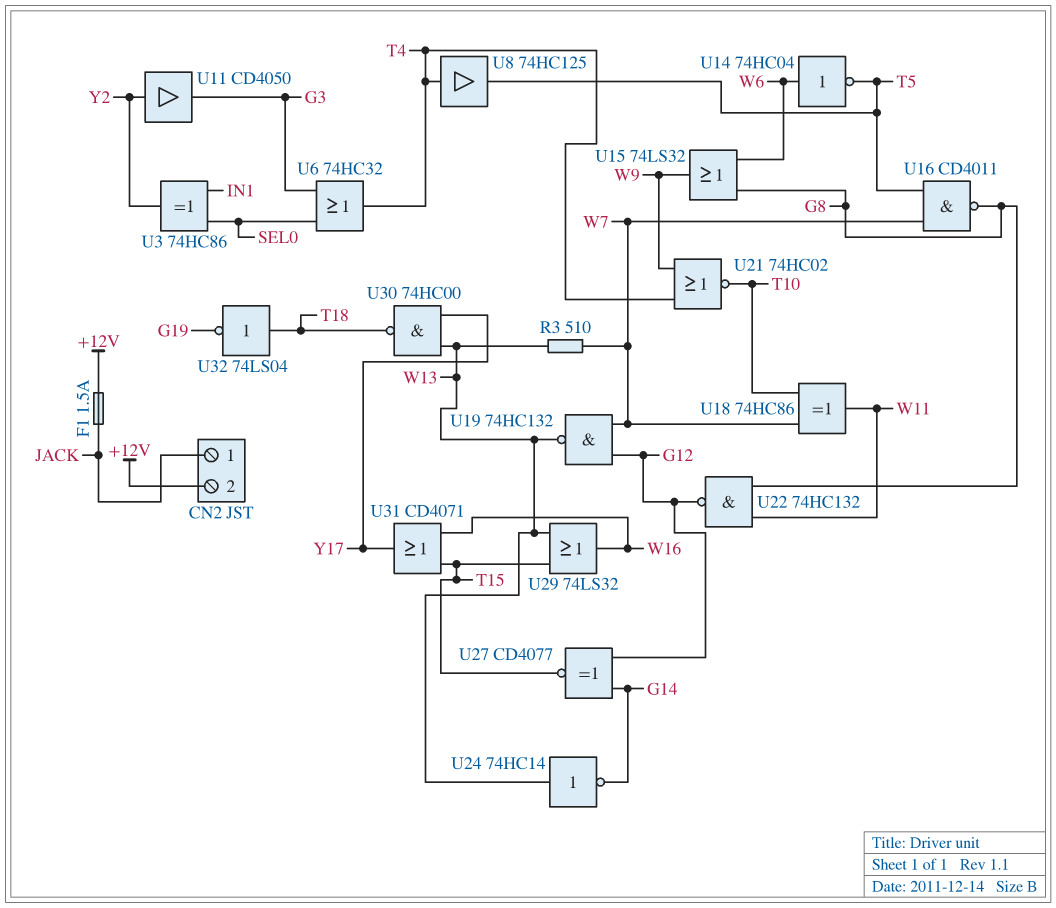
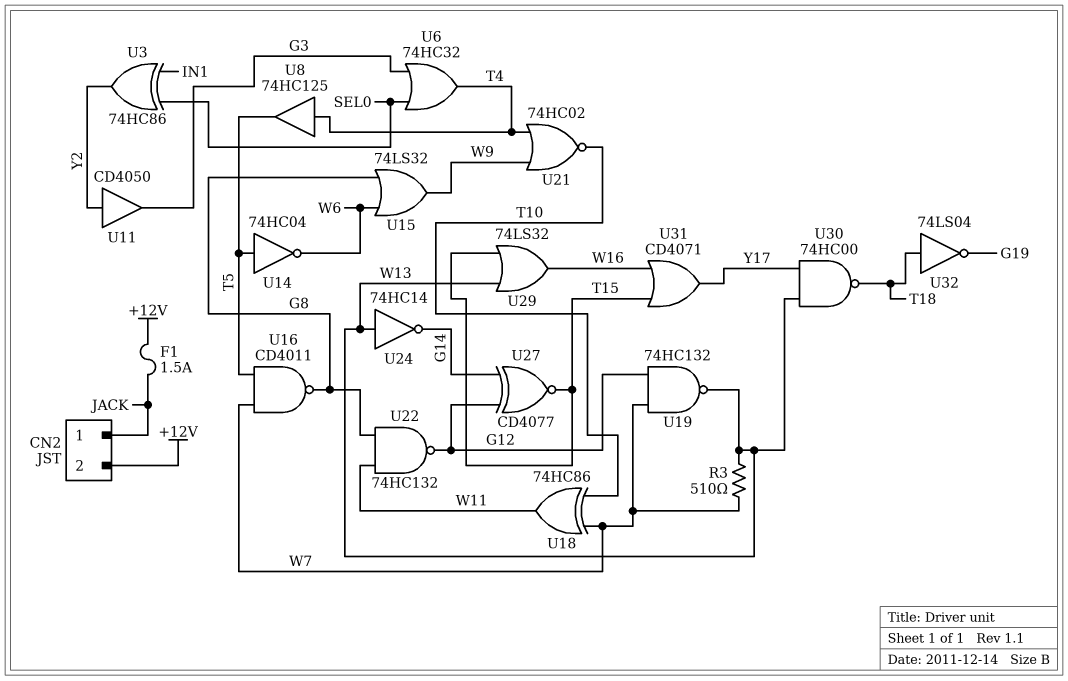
U14: NOT 74HC04 (in W6, out T5) -> NOT 74HC04 (in T5, out W6)

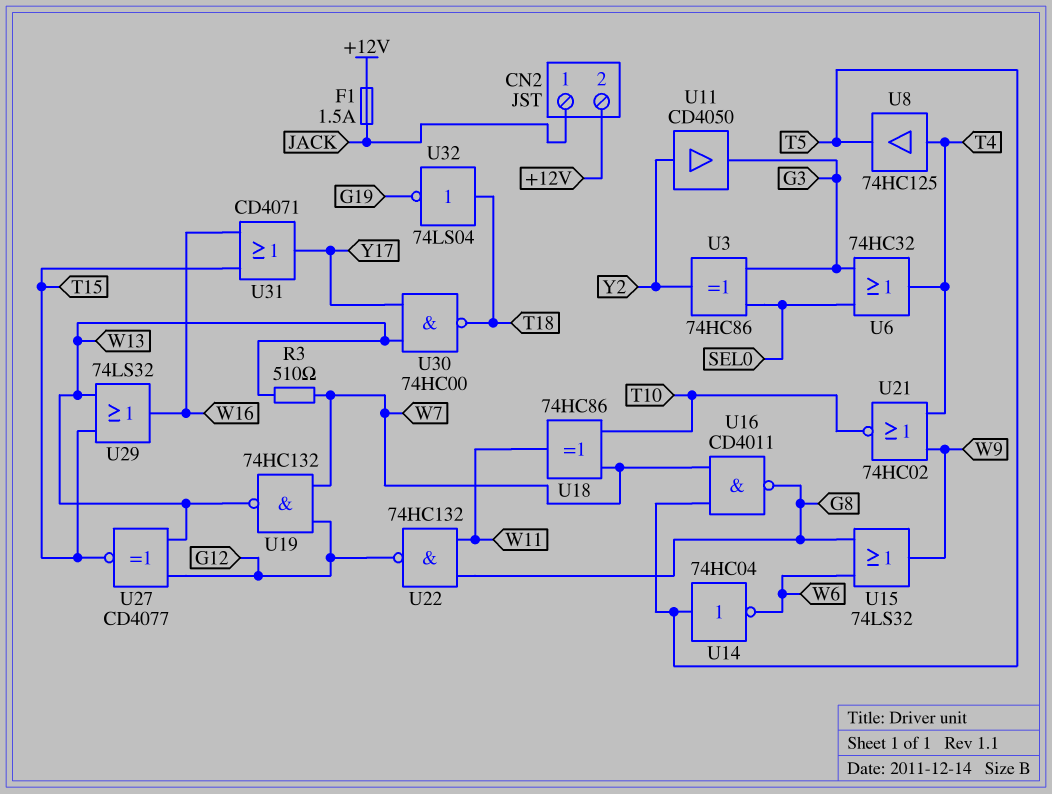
U3: XOR 74HC86 (in IN1, in SEL0, out Y2) -> XOR 74HC86 (in G3, in SEL0, out Y2)
U24: NOT 74HC14 (in W13, out G14) -> none
U27: XNOR CD4077 (in G12, in G14, out T15) -> XNOR CD4077 (in G12, in W13, out T15)

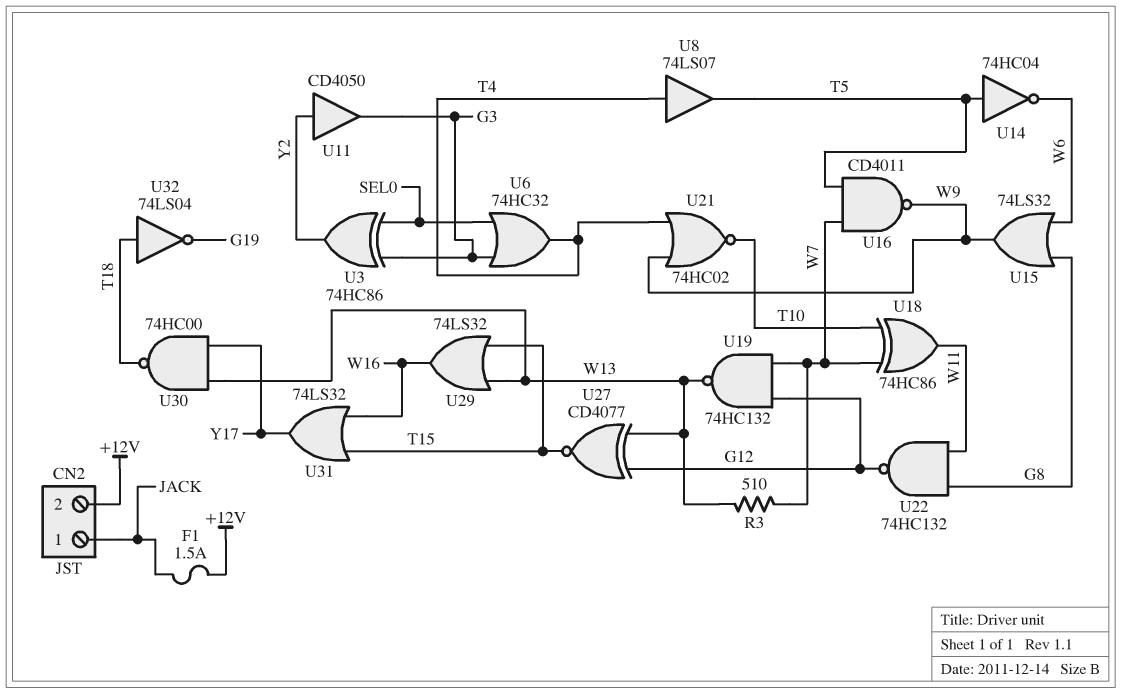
U8: buffer 74HC125 (in T4, out T5) -> buffer 74LS07 (in T4, out T5)
U16: NAND CD4011 (in T5, in W7, out G8) -> NAND CD4011 (in T5, in W7, out W9)
U31: OR CD4071 (in T15, in W16, out Y17) -> OR 74LS32 (in T15, in W16, out Y17)

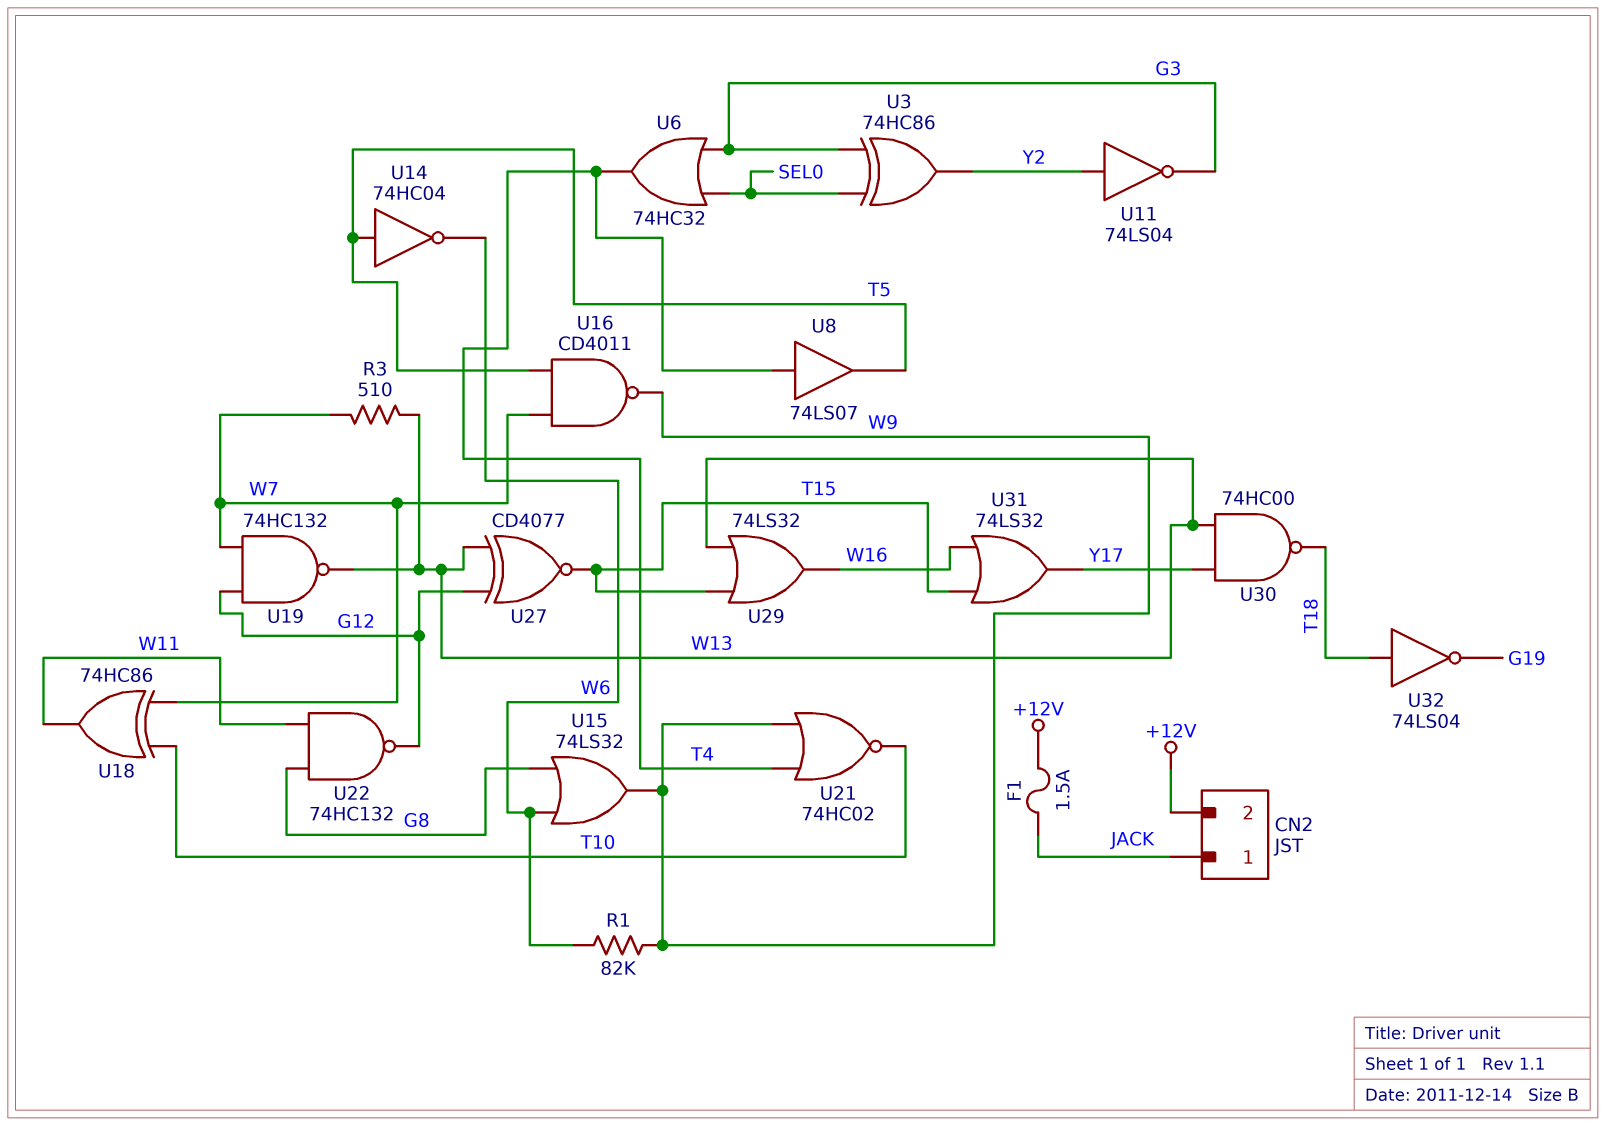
R1: none -> 82k (W6, W9)
U11: buffer CD4050 (in Y2, out G3) -> NOT 74LS04 (in Y2, out G3)

